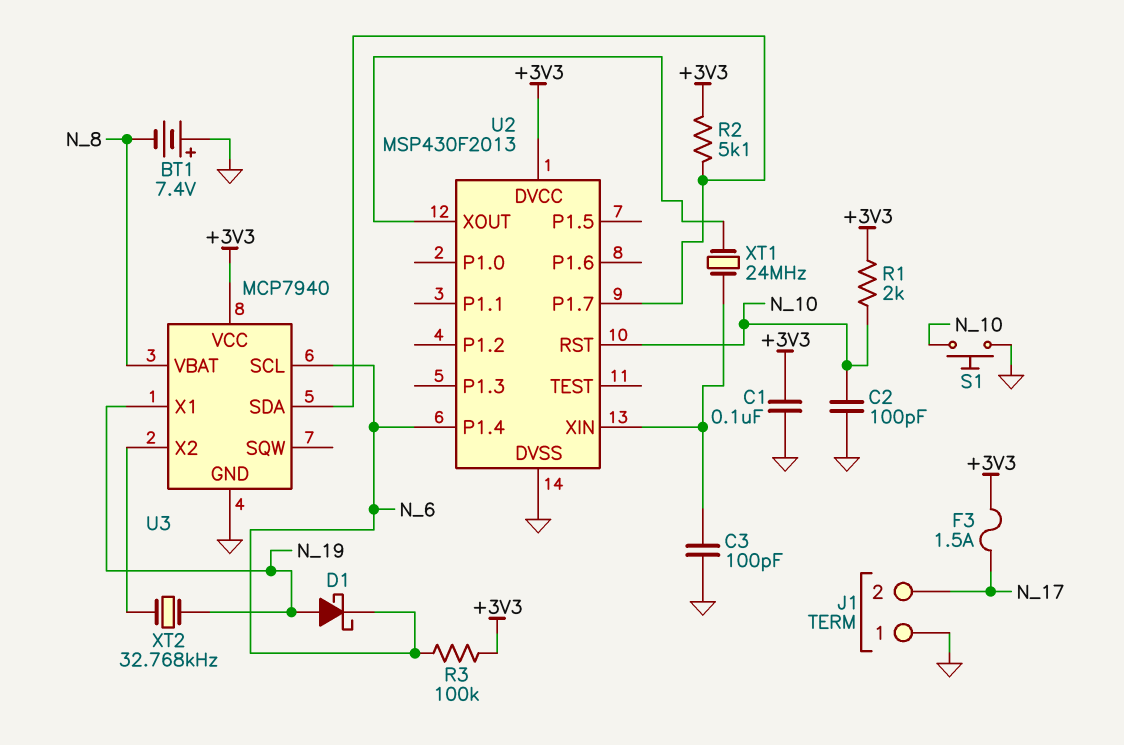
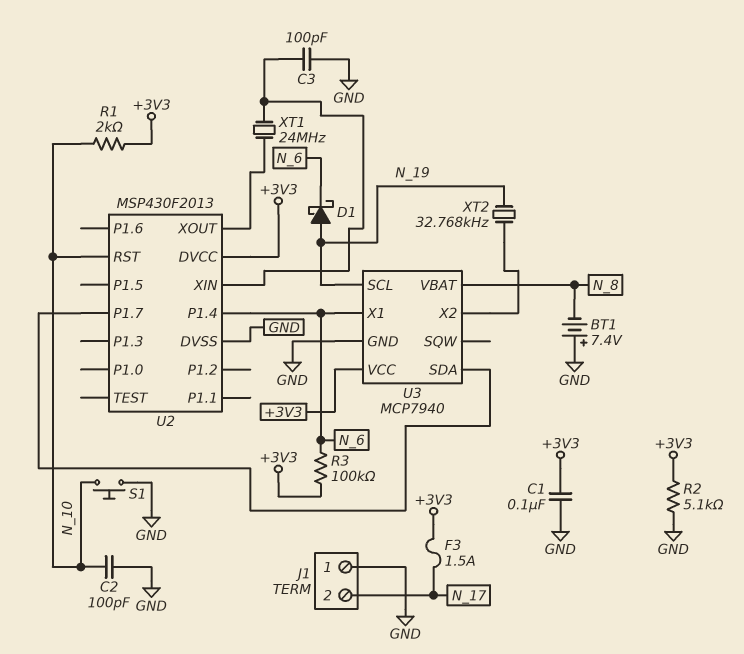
R2: 5.1k (+3V3, U2/P1.7) -> 5.1k (+3V3, GND)
U3 pin SCL: N_6 -> N_19
U3 pin X1: N_19 -> N_6

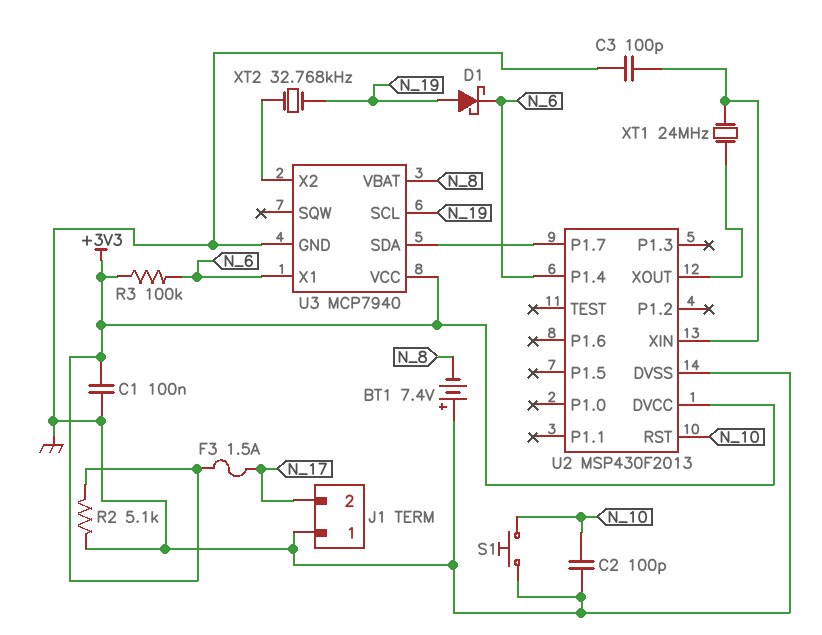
R1: 2k (+3V3, N_10) -> none

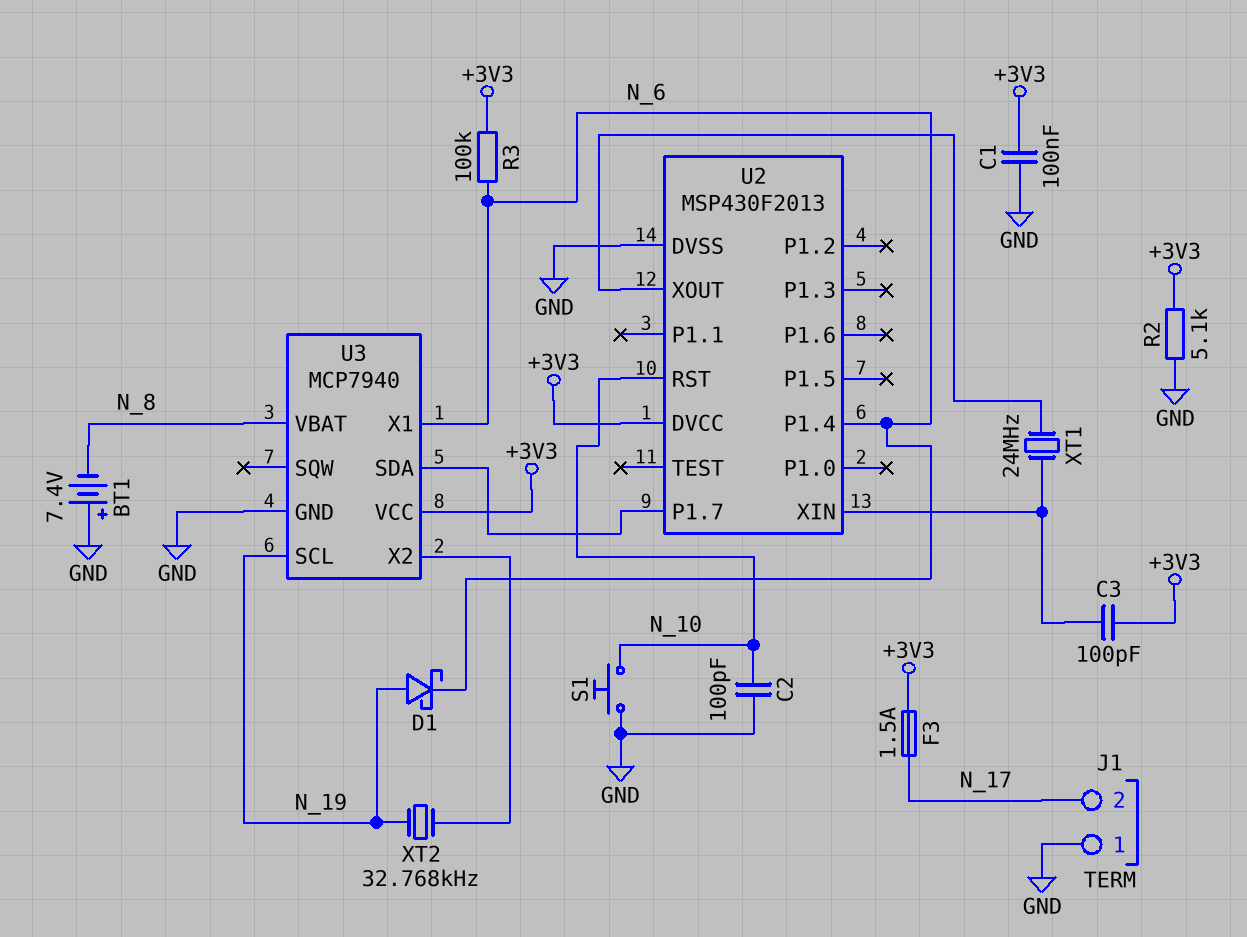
C3: 100pF (GND, U2/XIN) -> 100pF (+3V3, U2/XIN)

